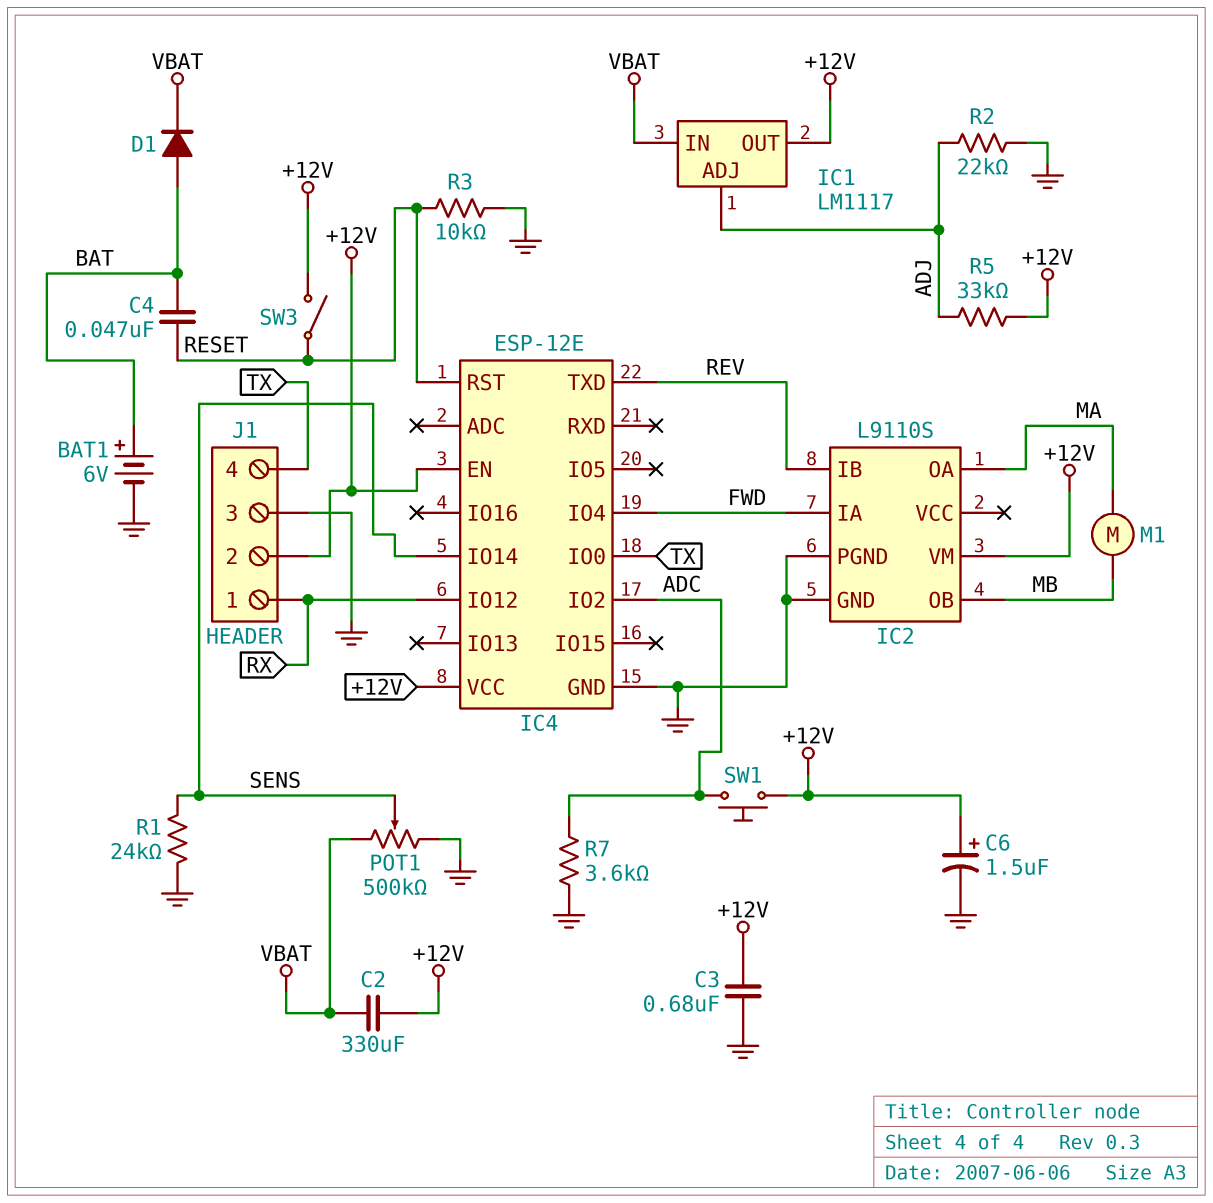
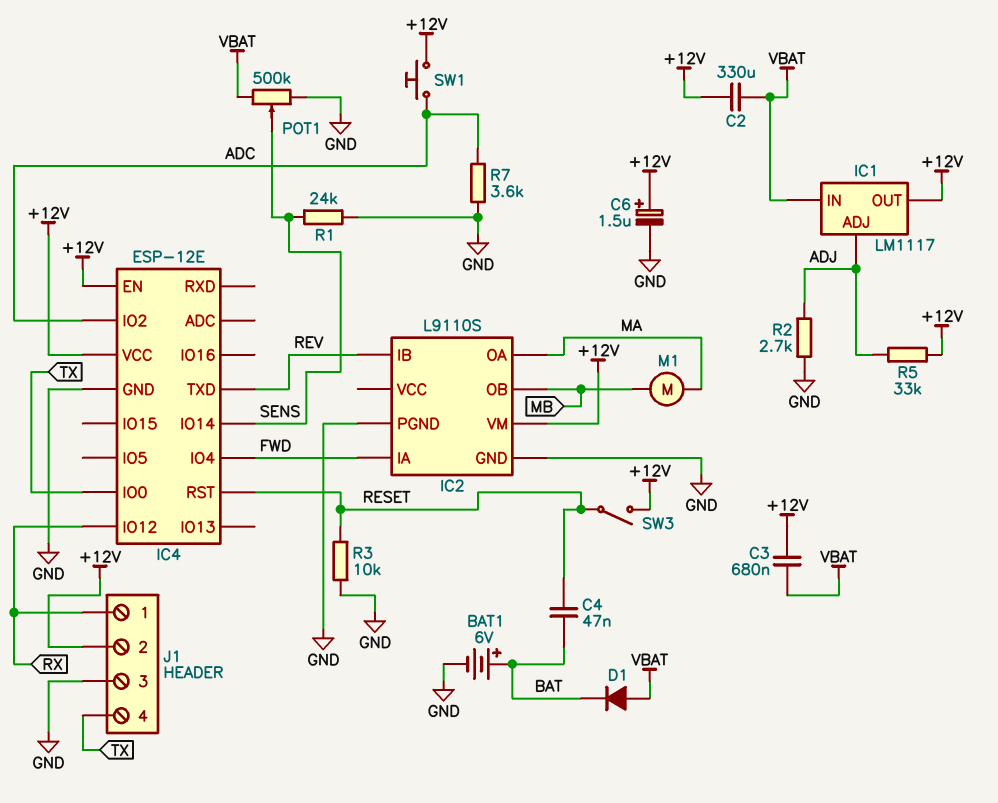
C3: 680nF (+12V, GND) -> 680nF (+12V, VBAT)
D1: diode (A BAT, K VBAT) -> diode (A VBAT, K BAT)
R2: 22k (ADJ, GND) -> 2.7k (ADJ, GND)

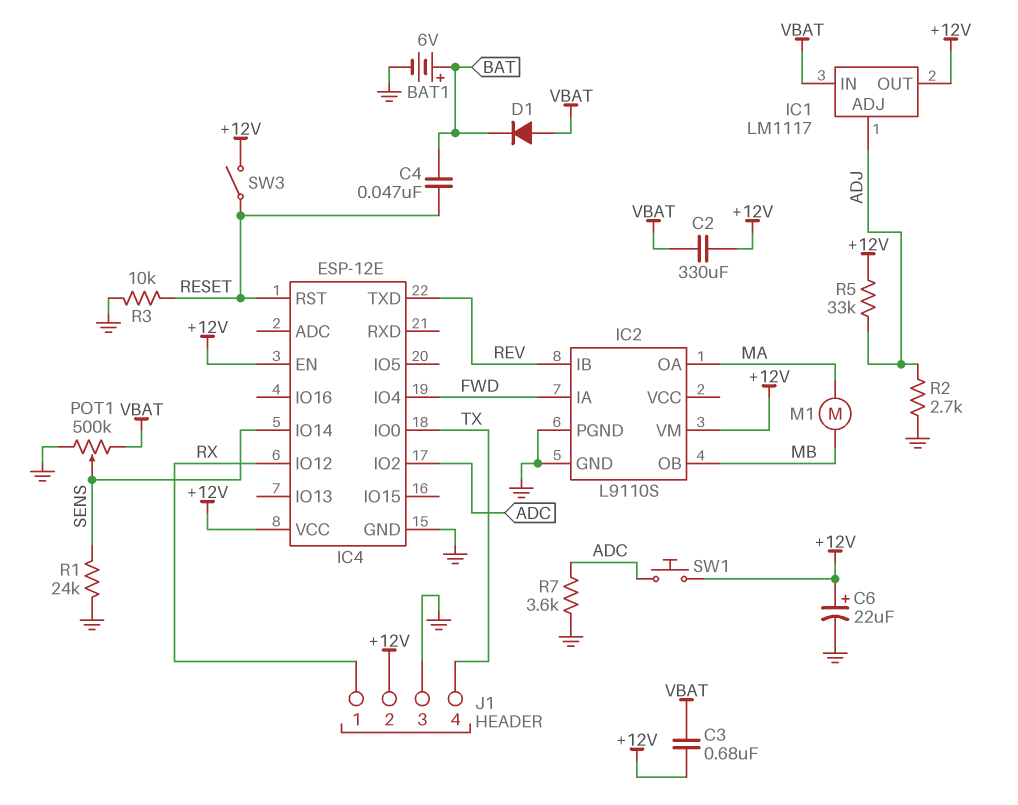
C6: 1.5uF (plus +12V, minus GND) -> 22uF (plus +12V, minus GND)

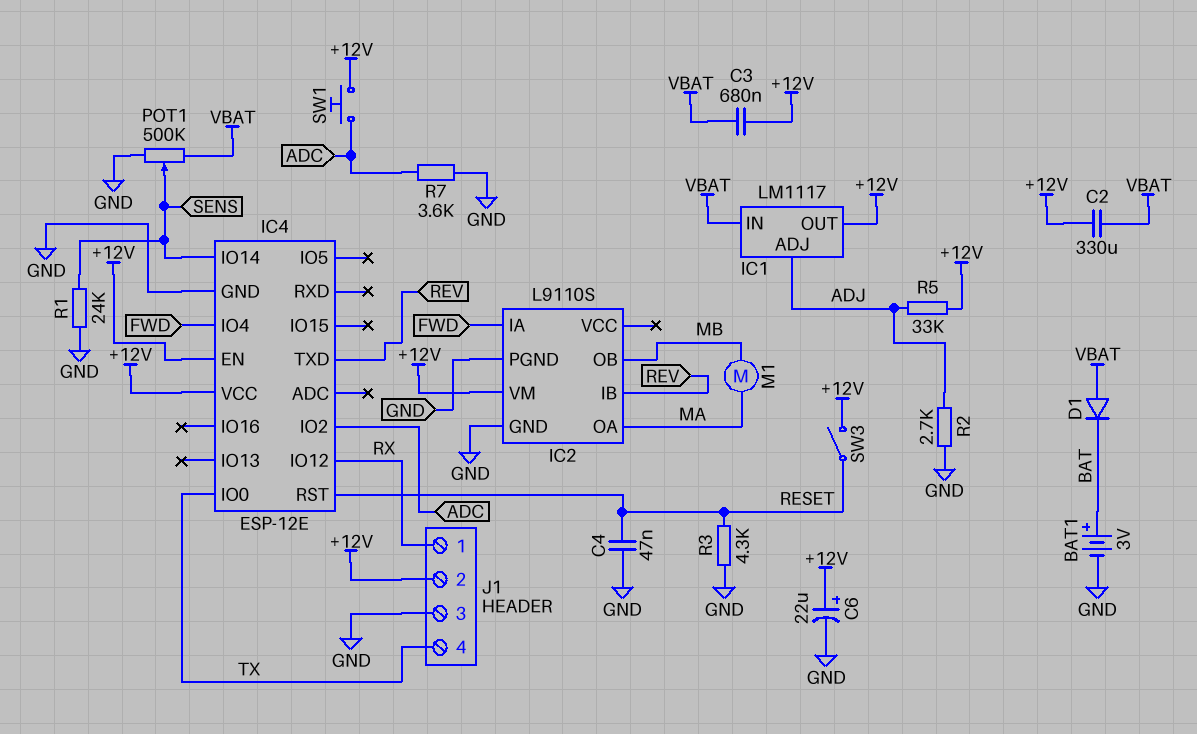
BAT1: 6V (plus BAT, minus GND) -> 3V (plus BAT, minus GND)
C4: 47nF (BAT, RESET) -> 47nF (GND, RESET)
R3: 10k (GND, RESET) -> 4.3k (GND, RESET)

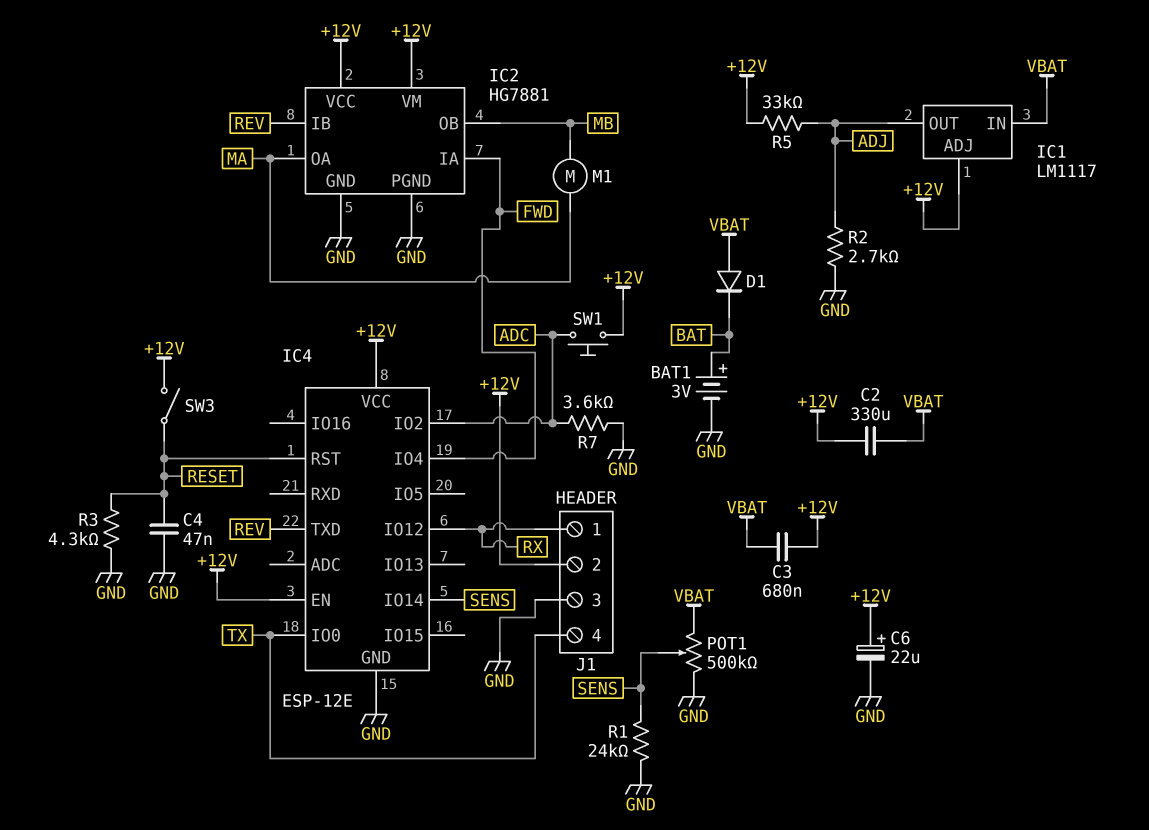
IC1 pin ADJ: ADJ -> +12V
IC1 pin OUT: +12V -> ADJ
IC2: L9110S -> HG7881
IC2 pin VCC: none -> +12V

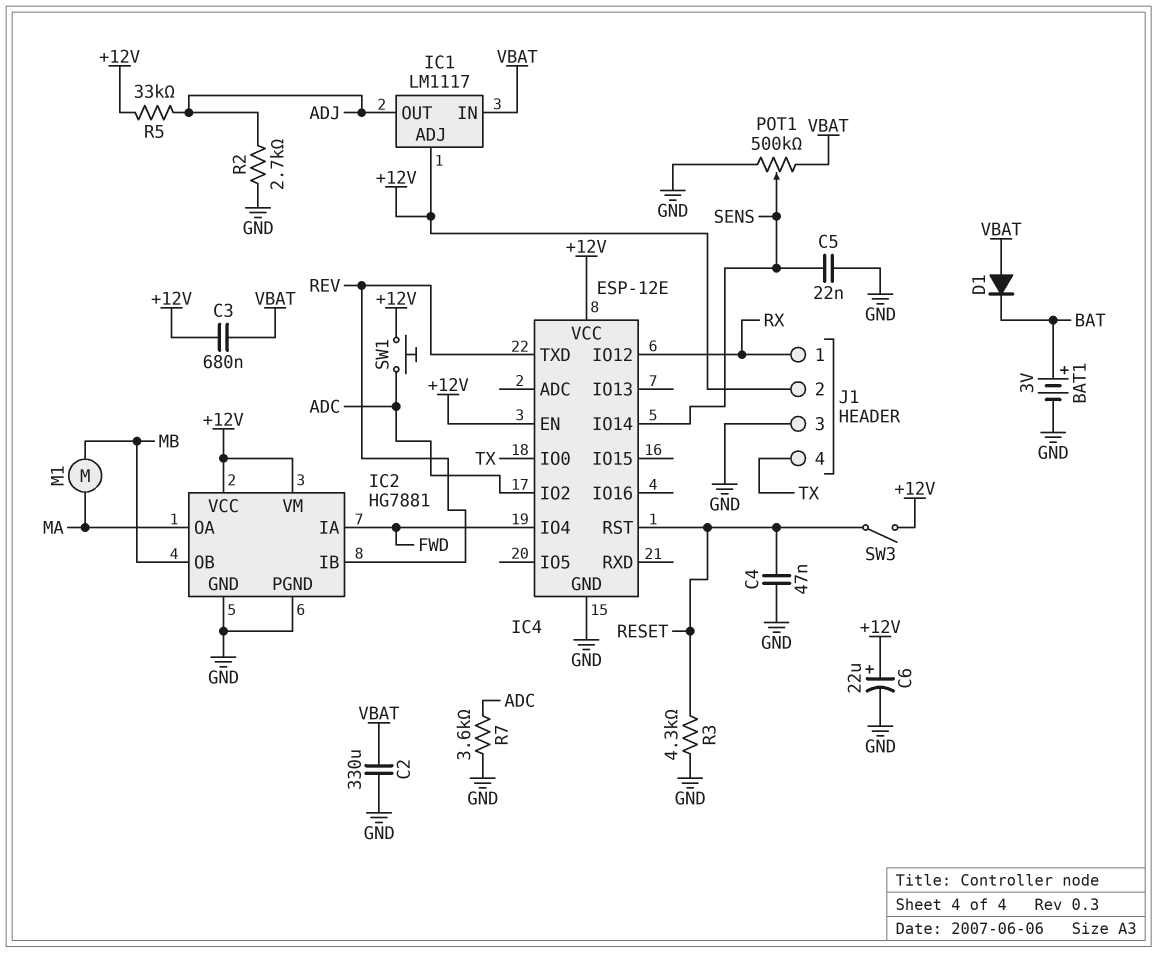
C2: 330uF (+12V, VBAT) -> 330uF (GND, VBAT)
C5: none -> 22nF (GND, SENS)
R1: 24k (GND, SENS) -> none

